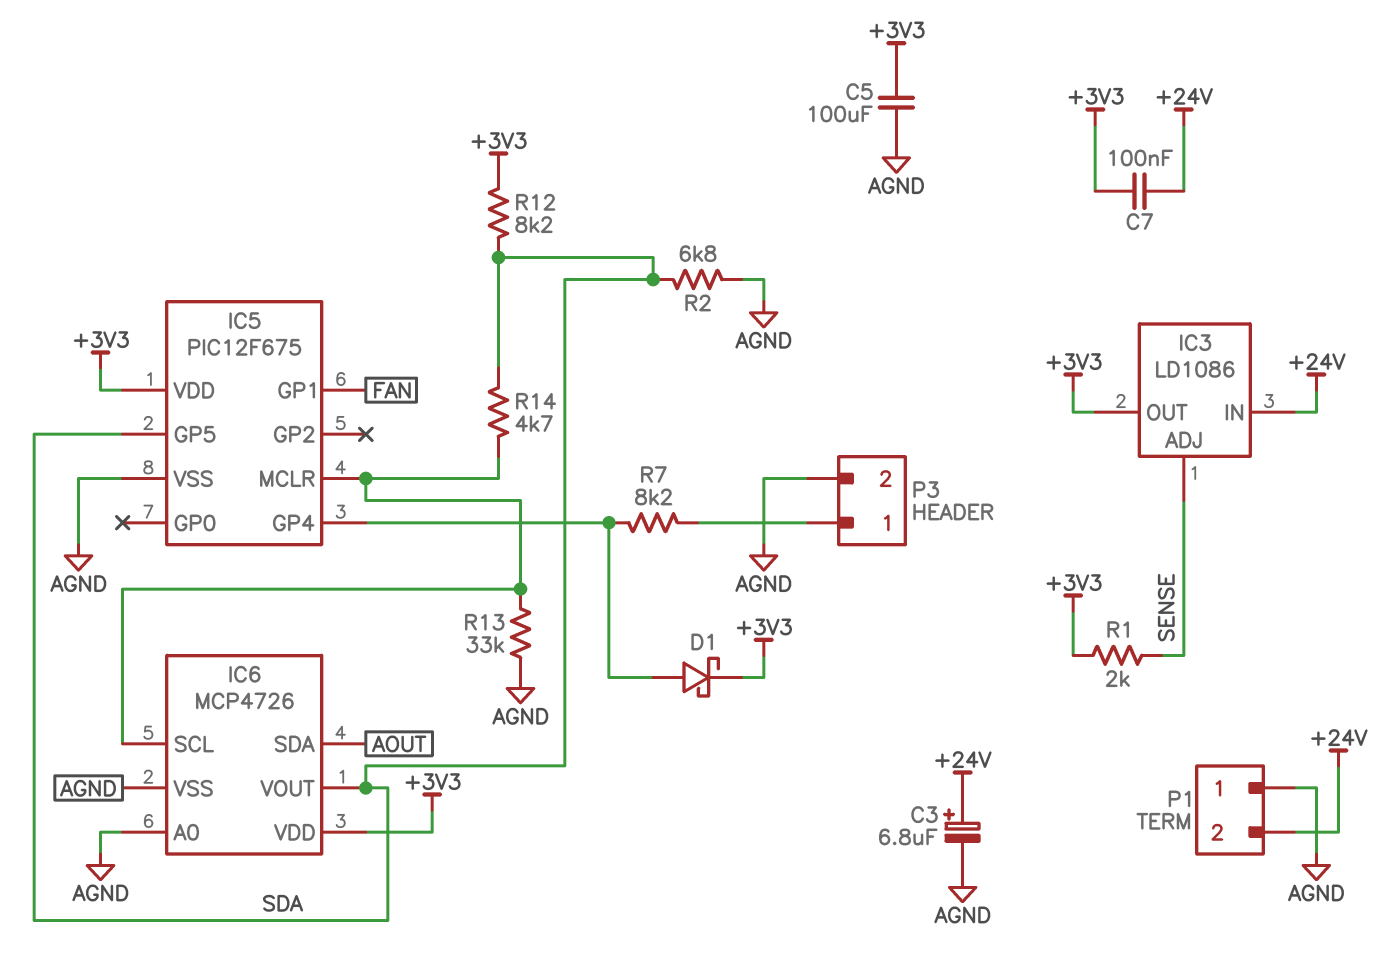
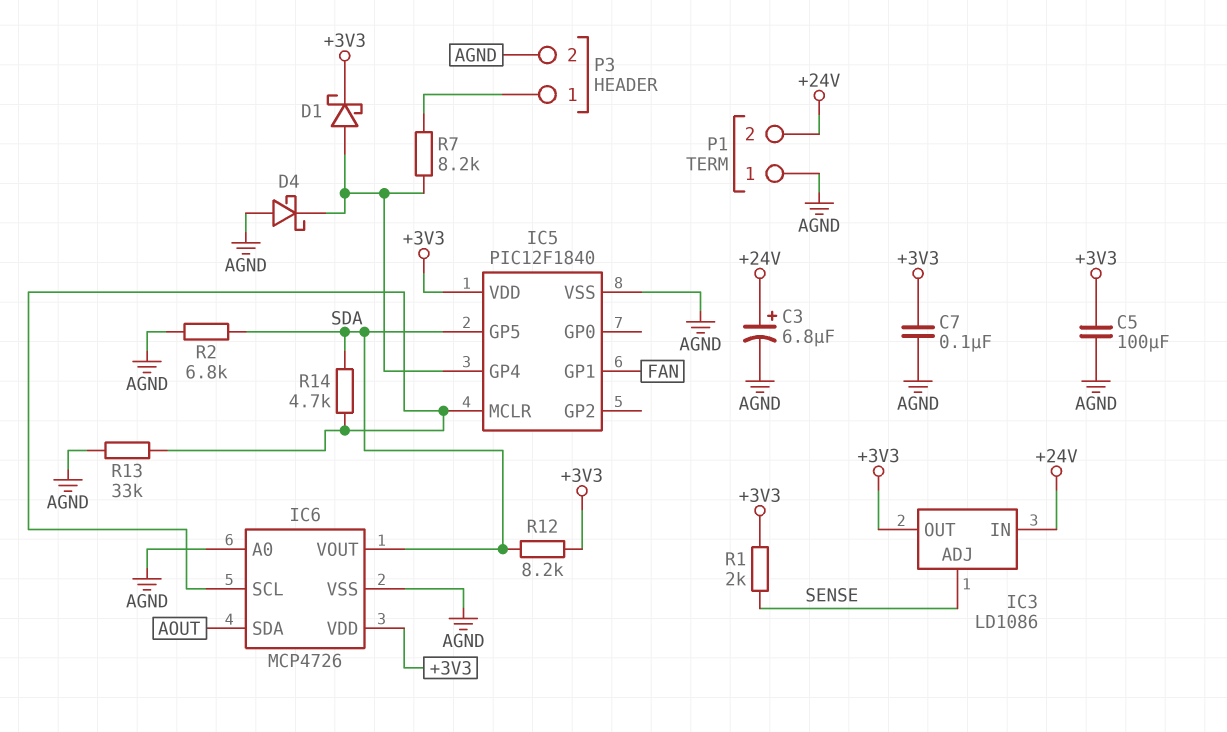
C7: 100nF (+3V3, +24V) -> 100nF (+3V3, AGND)
D4: none -> schottky (A AGND, K IC5/GP4)
IC5: PIC12F675 -> PIC12F1840

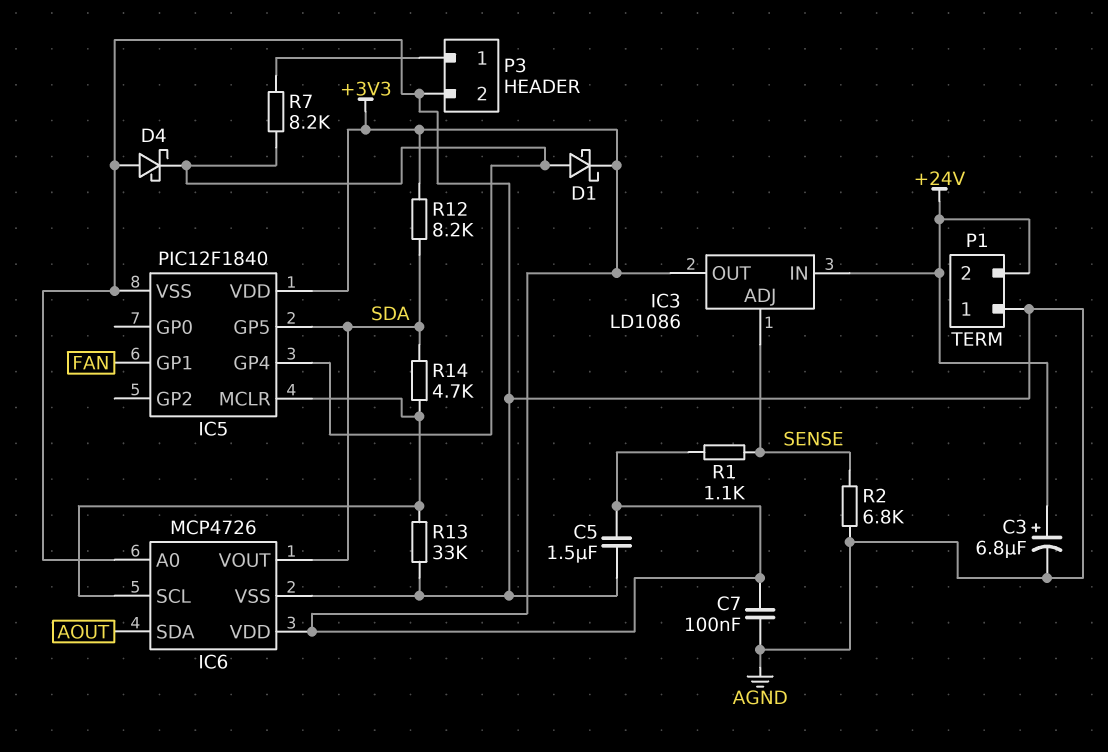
C5: 100uF (+3V3, AGND) -> 1.5uF (+3V3, AGND)
R1: 2k (+3V3, SENSE) -> 1.1k (+3V3, SENSE)
R2: 6.8k (AGND, SDA) -> 6.8k (AGND, SENSE)

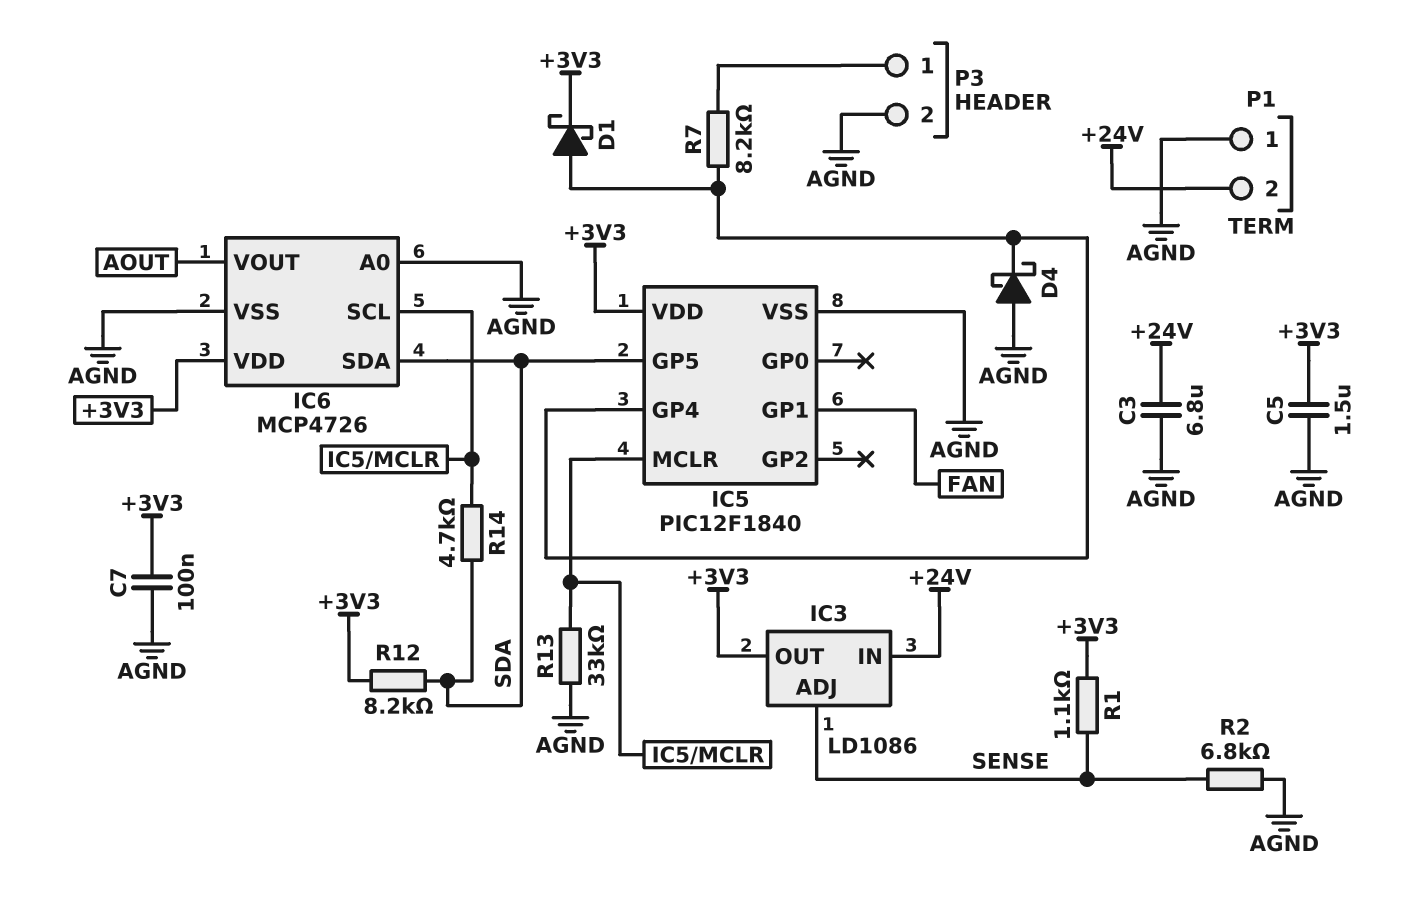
C3: 6.8uF (plus +24V, minus AGND) -> 6.8uF (+24V, AGND)
IC6 pin SDA: AOUT -> SDA
IC6 pin VOUT: SDA -> AOUT

